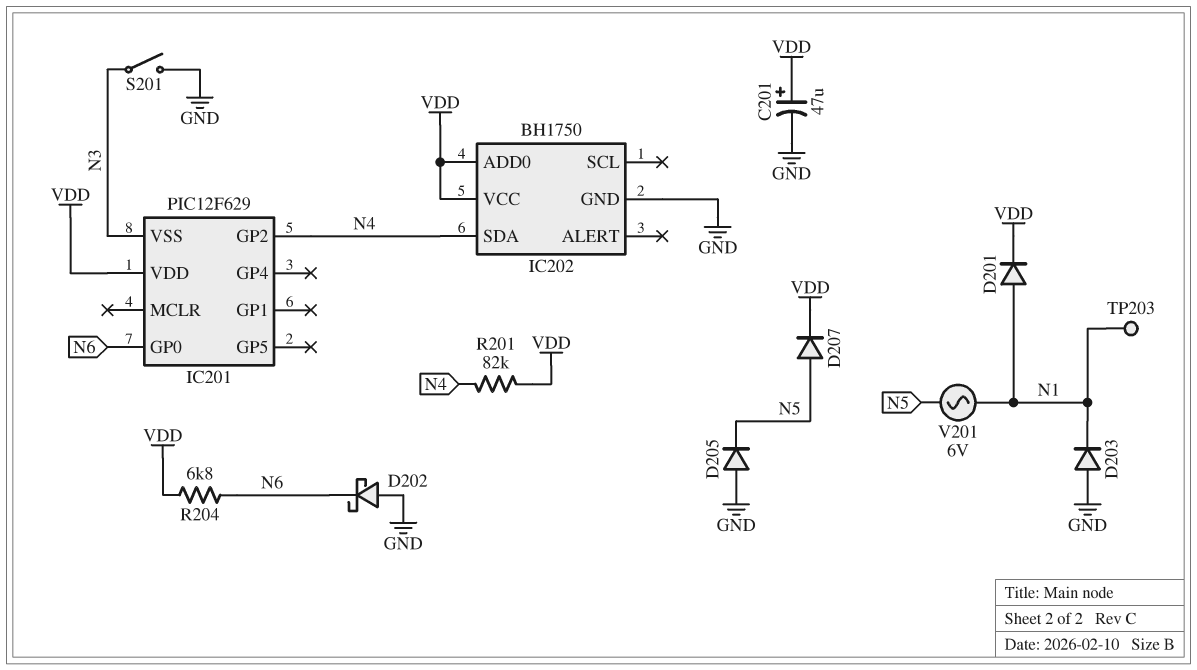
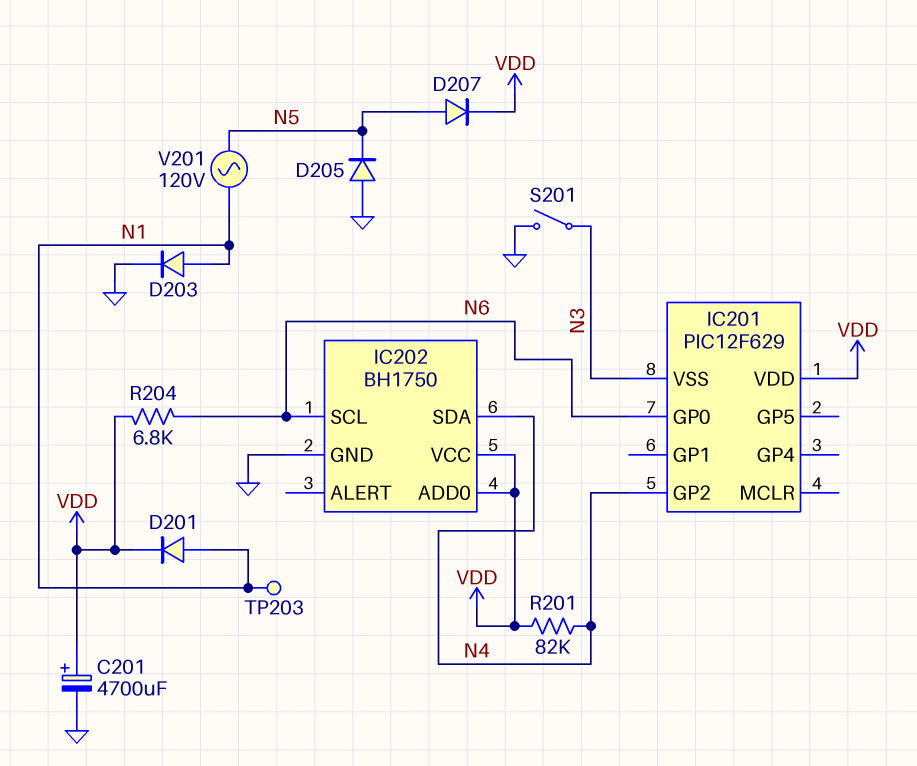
C201: 47uF (plus VDD, minus GND) -> 4700uF (plus VDD, minus GND)
D202: schottky (A GND, K N6) -> none
D203: diode (A GND, K N1) -> diode (A N1, K GND)
IC202 pin SCL: none -> N6
V201: AC 6V (N1, N5) -> AC 120V (N1, N5)

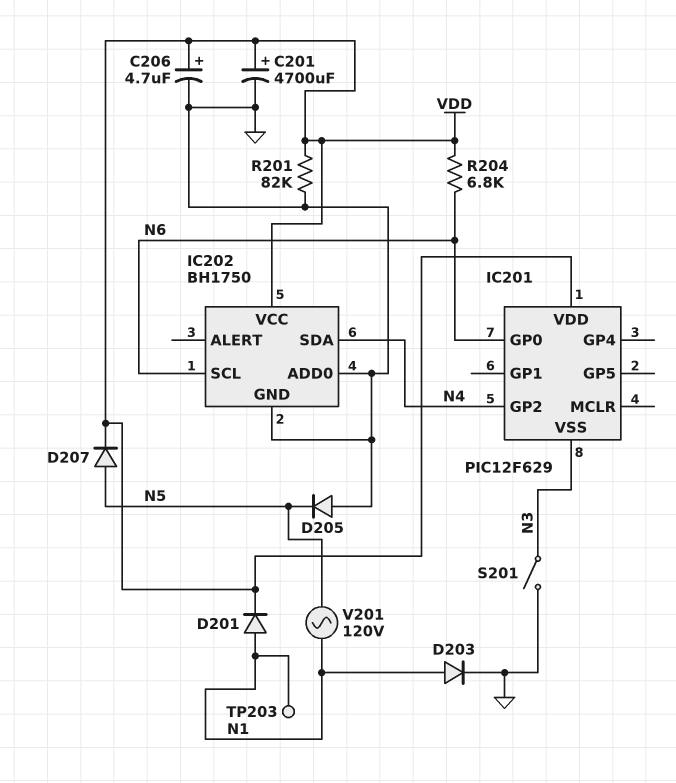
C206: none -> 4.7uF (plus VDD, minus GND)
IC202 pin ADD0: VDD -> GND
R201: 82k (N4, VDD) -> 82k (GND, VDD)

